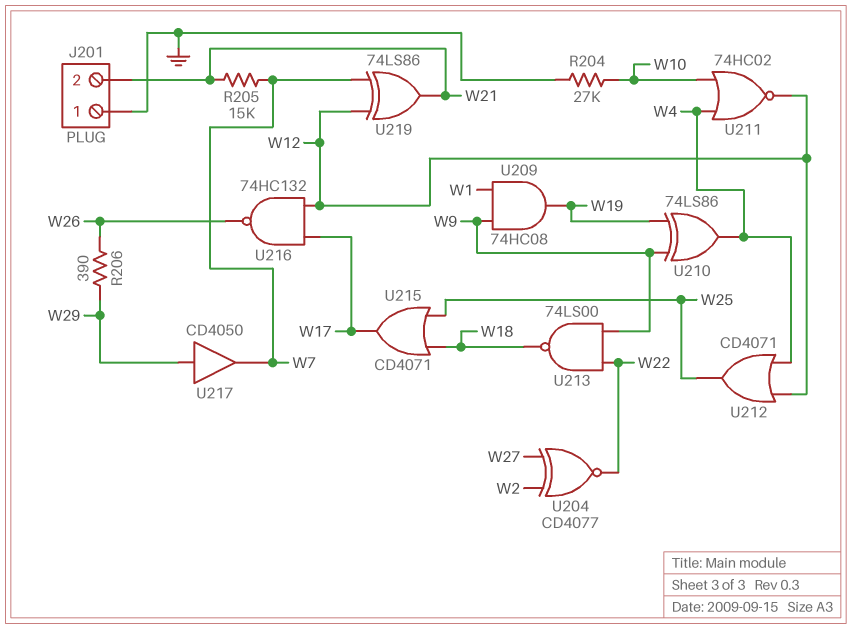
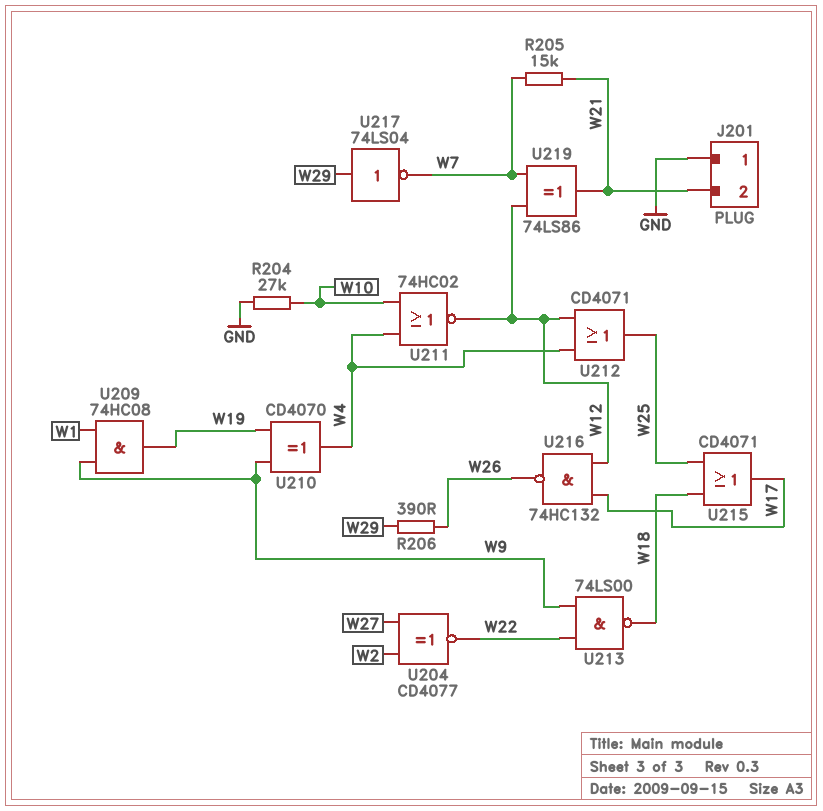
U210: XOR 74LS86 (in W9, in W19, out W4) -> XOR CD4070 (in W9, in W19, out W4)
U217: buffer CD4050 (in W29, out W7) -> NOT 74LS04 (in W29, out W7)

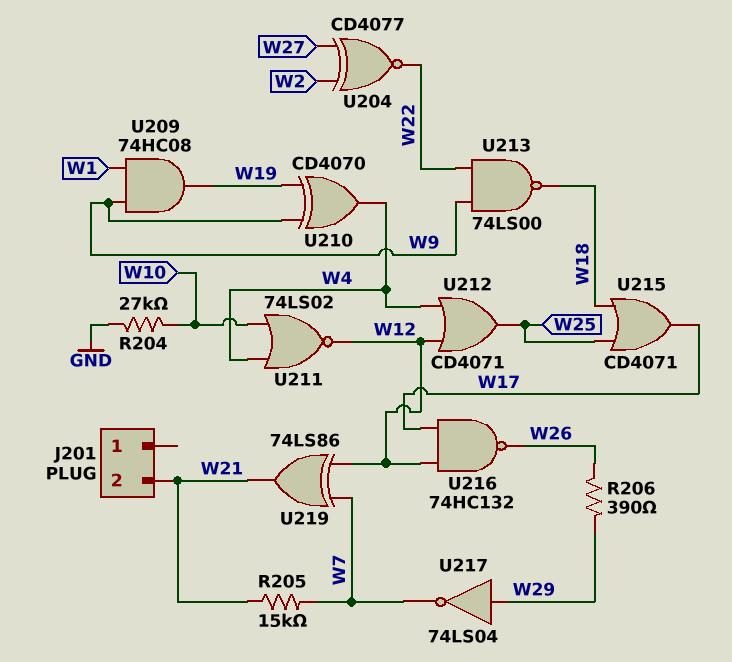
J201 pin 1: GND -> none
U211: NOR 74HC02 (in W4, in W10, out W12) -> NOR 74LS02 (in W4, in W10, out W12)

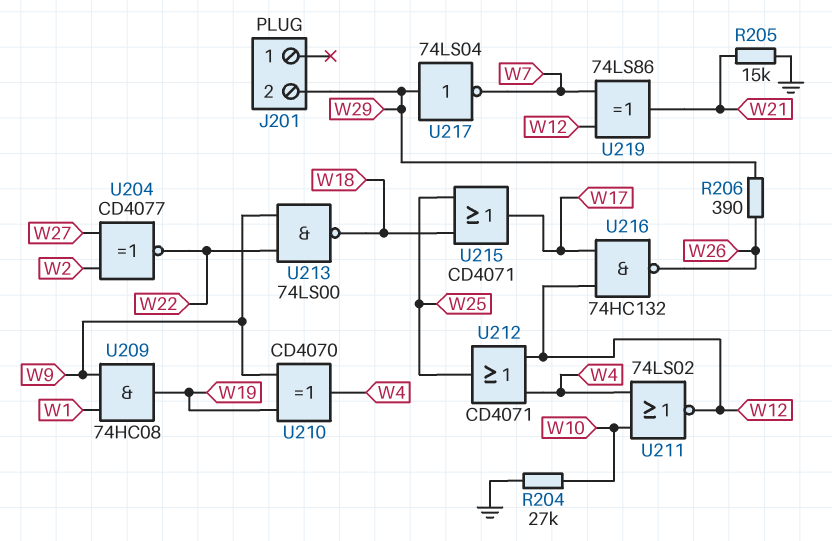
J201 pin 2: W21 -> W29
R205: 15k (W7, W21) -> 15k (GND, W21)

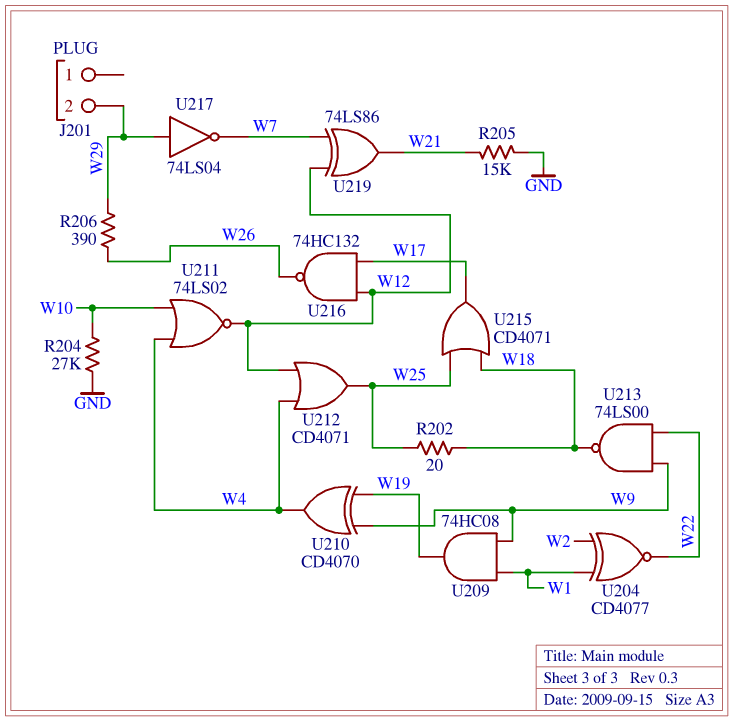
R202: none -> 20 (W18, W25)
U204: XNOR CD4077 (in W2, in W27, out W22) -> XNOR CD4077 (in W1, in W2, out W22)

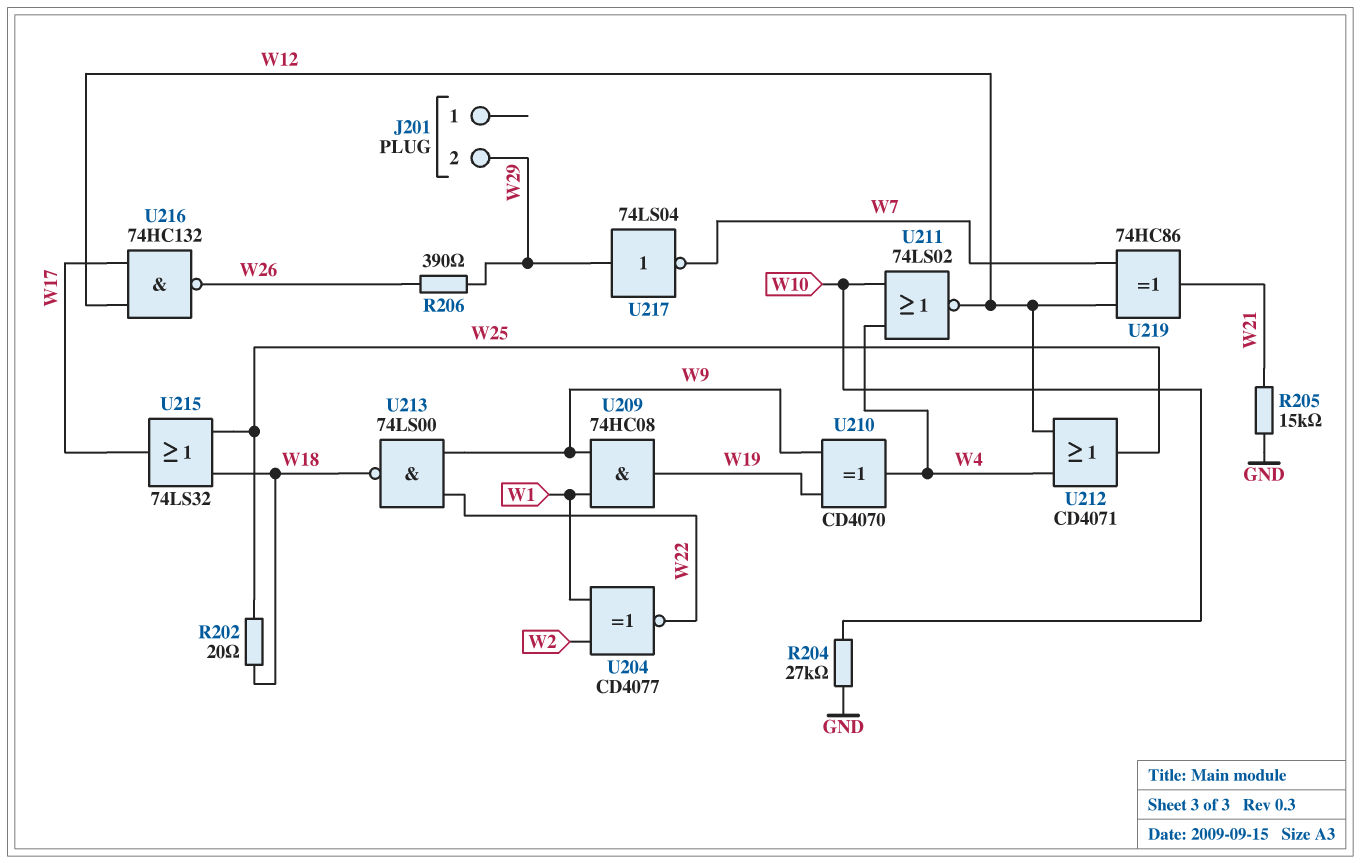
U215: OR CD4071 (in W18, in W25, out W17) -> OR 74LS32 (in W18, in W25, out W17)
U219: XOR 74LS86 (in W7, in W12, out W21) -> XOR 74HC86 (in W7, in W12, out W21)

